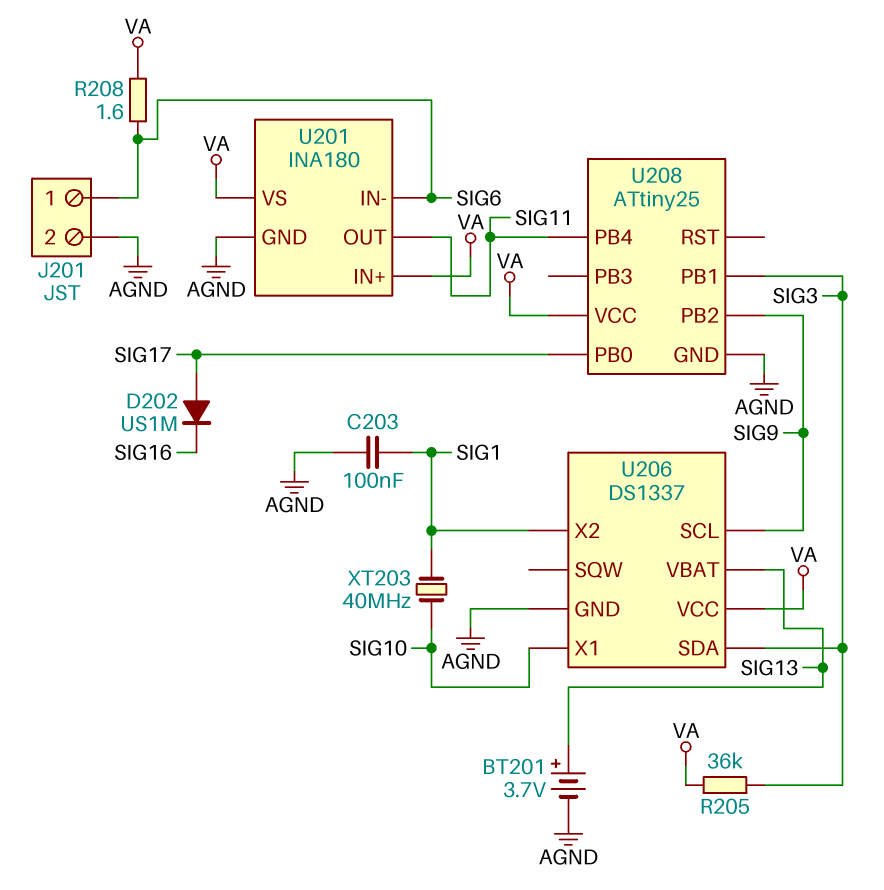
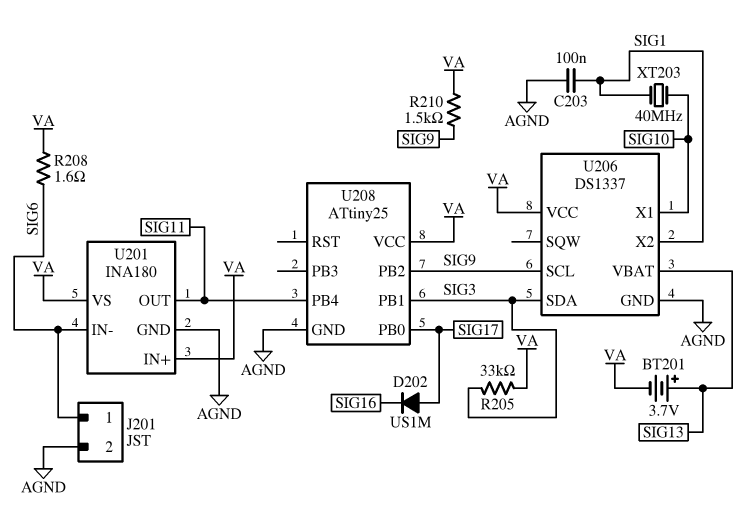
BT201: 3.7V (plus SIG13, minus AGND) -> 3.7V (plus SIG13, minus VA)
R205: 36k (SIG3, VA) -> 33k (SIG3, VA)
R210: none -> 1.5k (SIG9, VA)

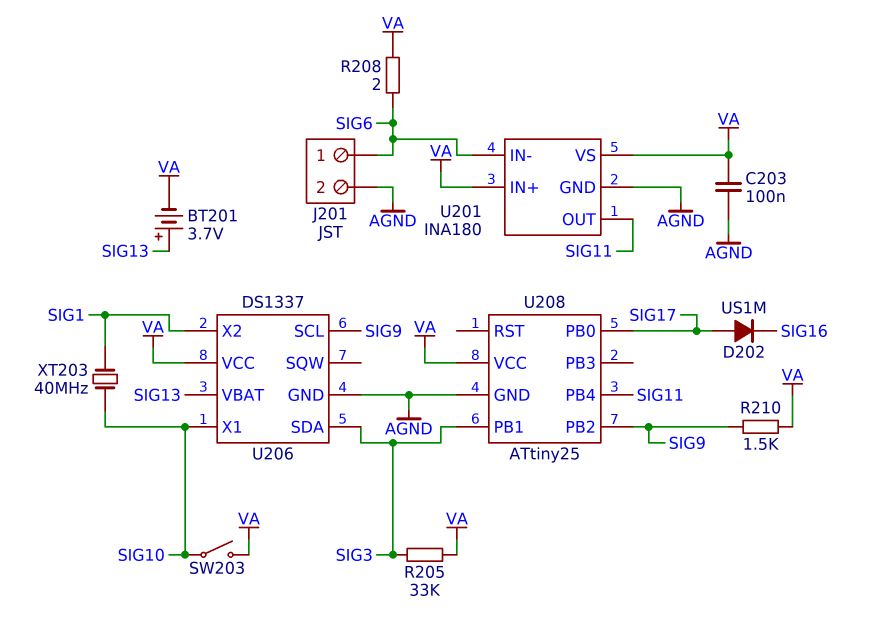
C203: 100nF (AGND, SIG1) -> 100nF (AGND, VA)
R208: 1.6 (SIG6, VA) -> 2 (SIG6, VA)
SW203: none -> switch (SIG10, VA)

